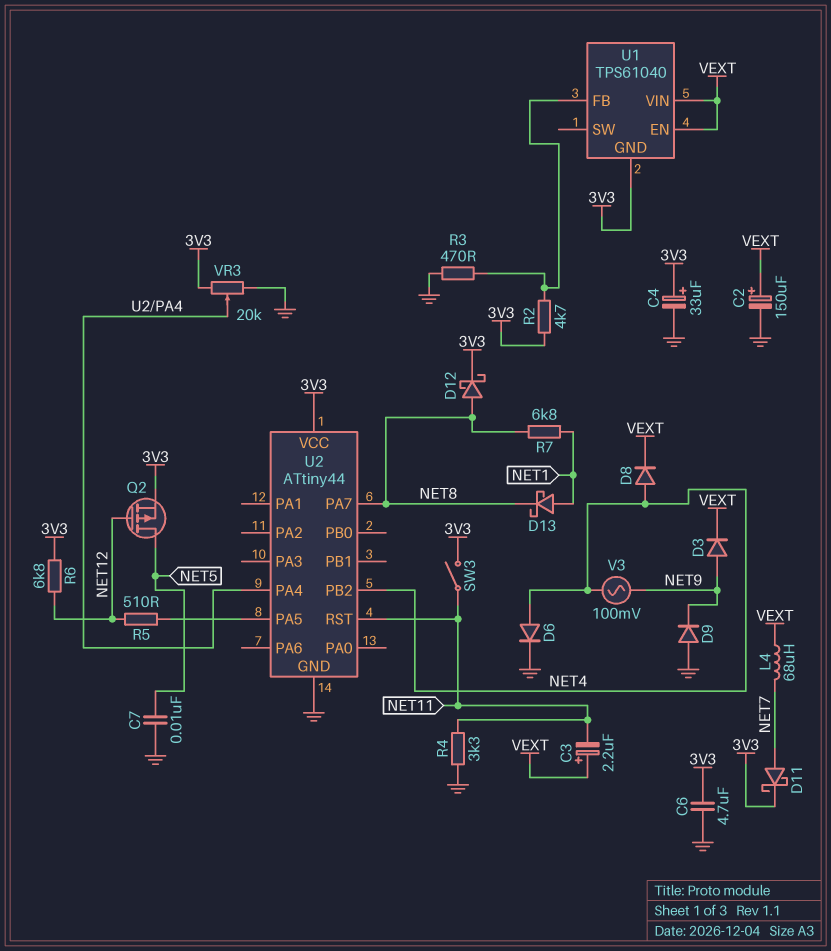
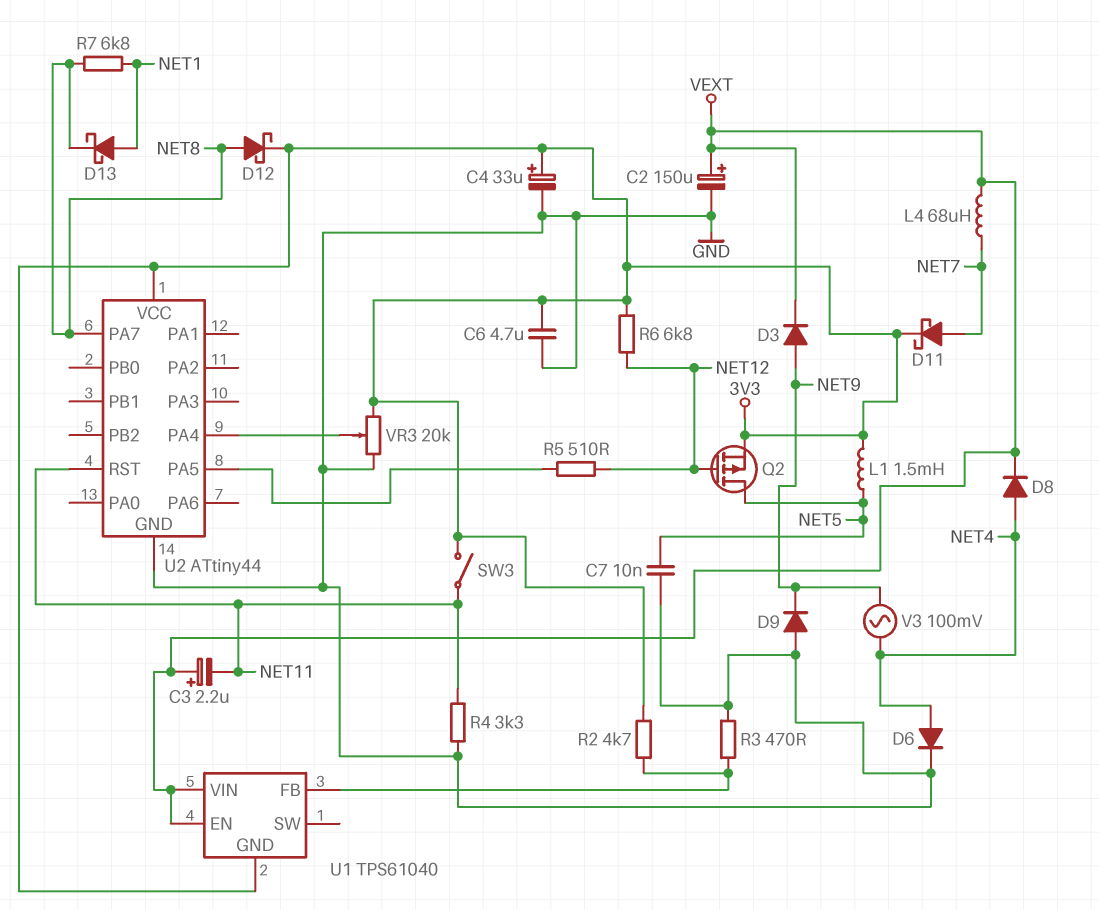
L1: none -> 1.5mH (3V3, NET5)
U2 pin PB2: NET4 -> none

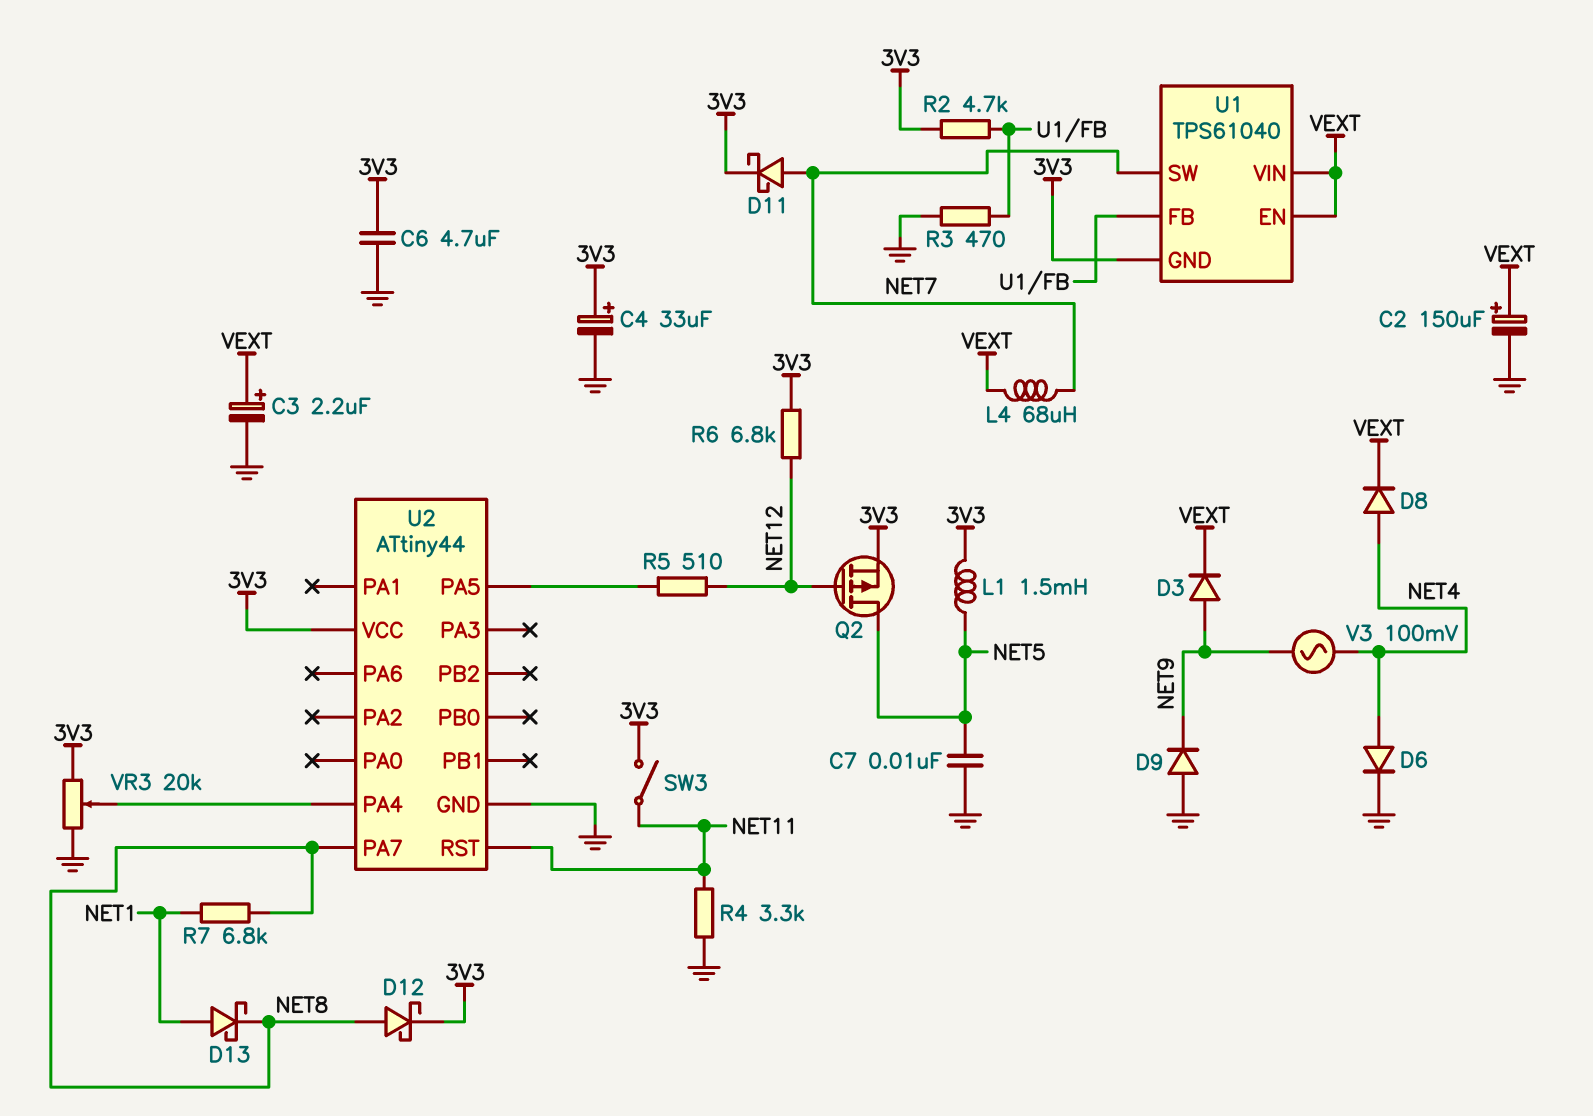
C3: 2.2uF (plus VEXT, minus NET11) -> 2.2uF (plus VEXT, minus GND)
U1 pin SW: none -> NET7

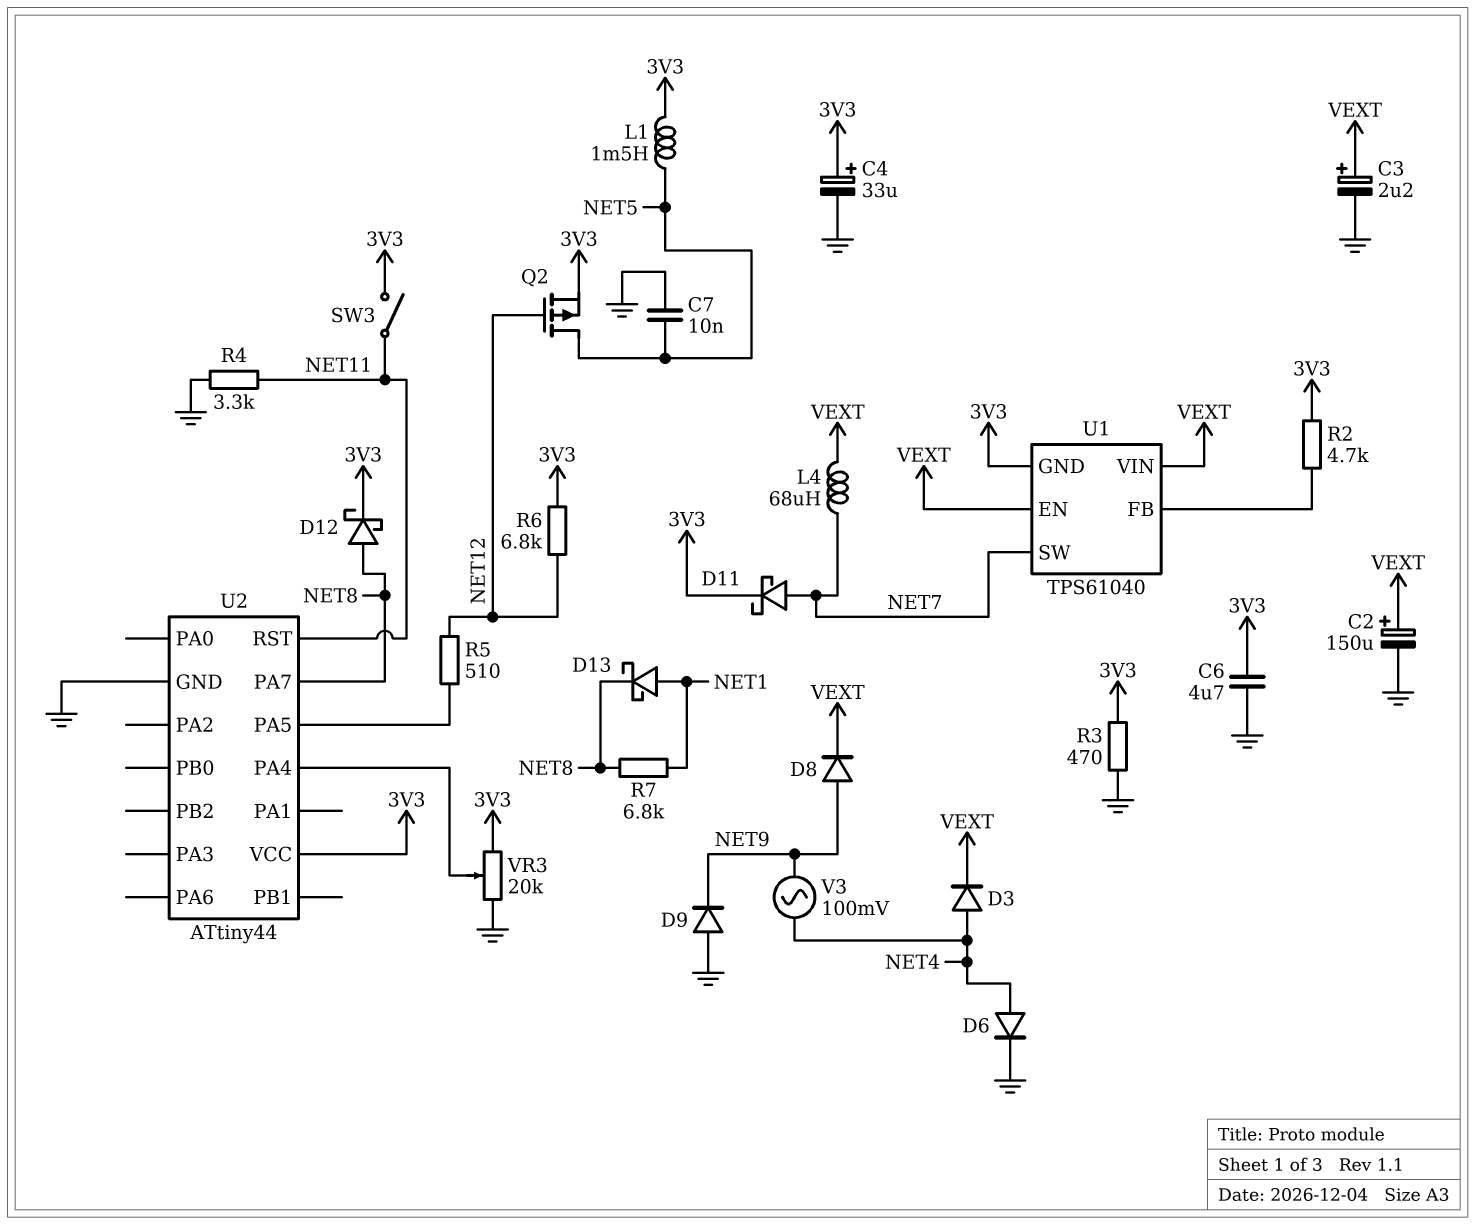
D3: diode (A NET9, K VEXT) -> diode (A NET4, K VEXT)
D8: diode (A NET4, K VEXT) -> diode (A NET9, K VEXT)
R3: 470 (GND, U1/FB) -> 470 (3V3, GND)

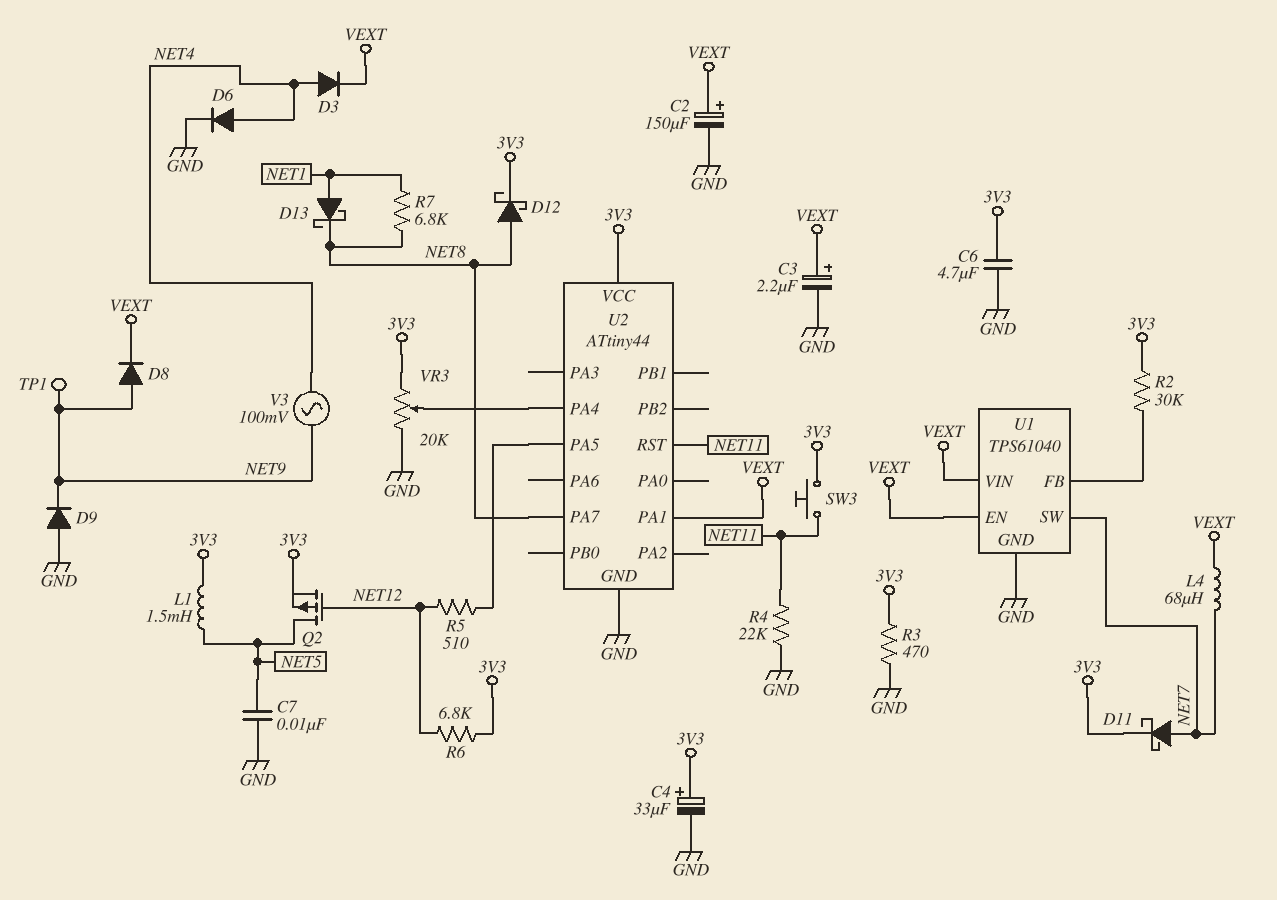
R2: 4.7k (3V3, U1/FB) -> 30k (3V3, U1/FB)
R4: 3.3k (GND, NET11) -> 22k (GND, NET11)
SW3: switch (3V3, NET11) -> button (3V3, NET11)
TP1: none -> test point (NET9)
U1 pin GND: 3V3 -> GND
U2 pin PA1: none -> VEXT

